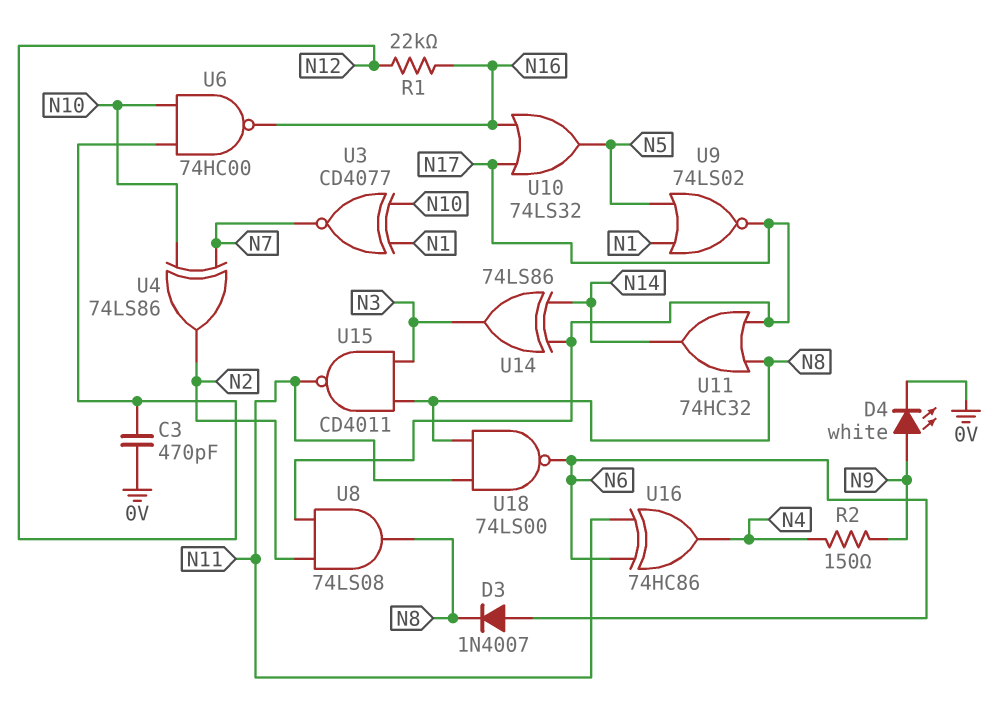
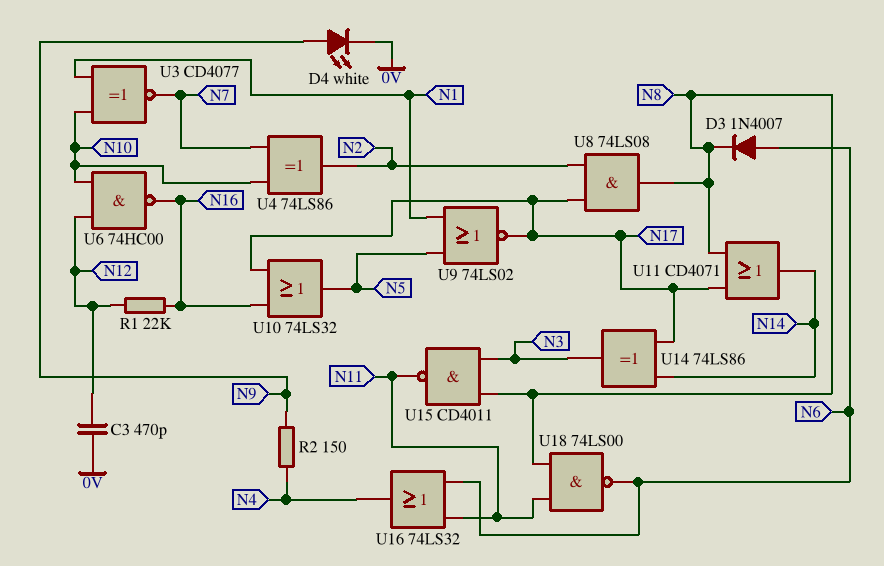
U11: OR 74HC32 (in N8, in N17, out N14) -> OR CD4071 (in N8, in N17, out N14)
U16: XOR 74HC86 (in N6, in N11, out N4) -> OR 74LS32 (in N6, in N11, out N4)

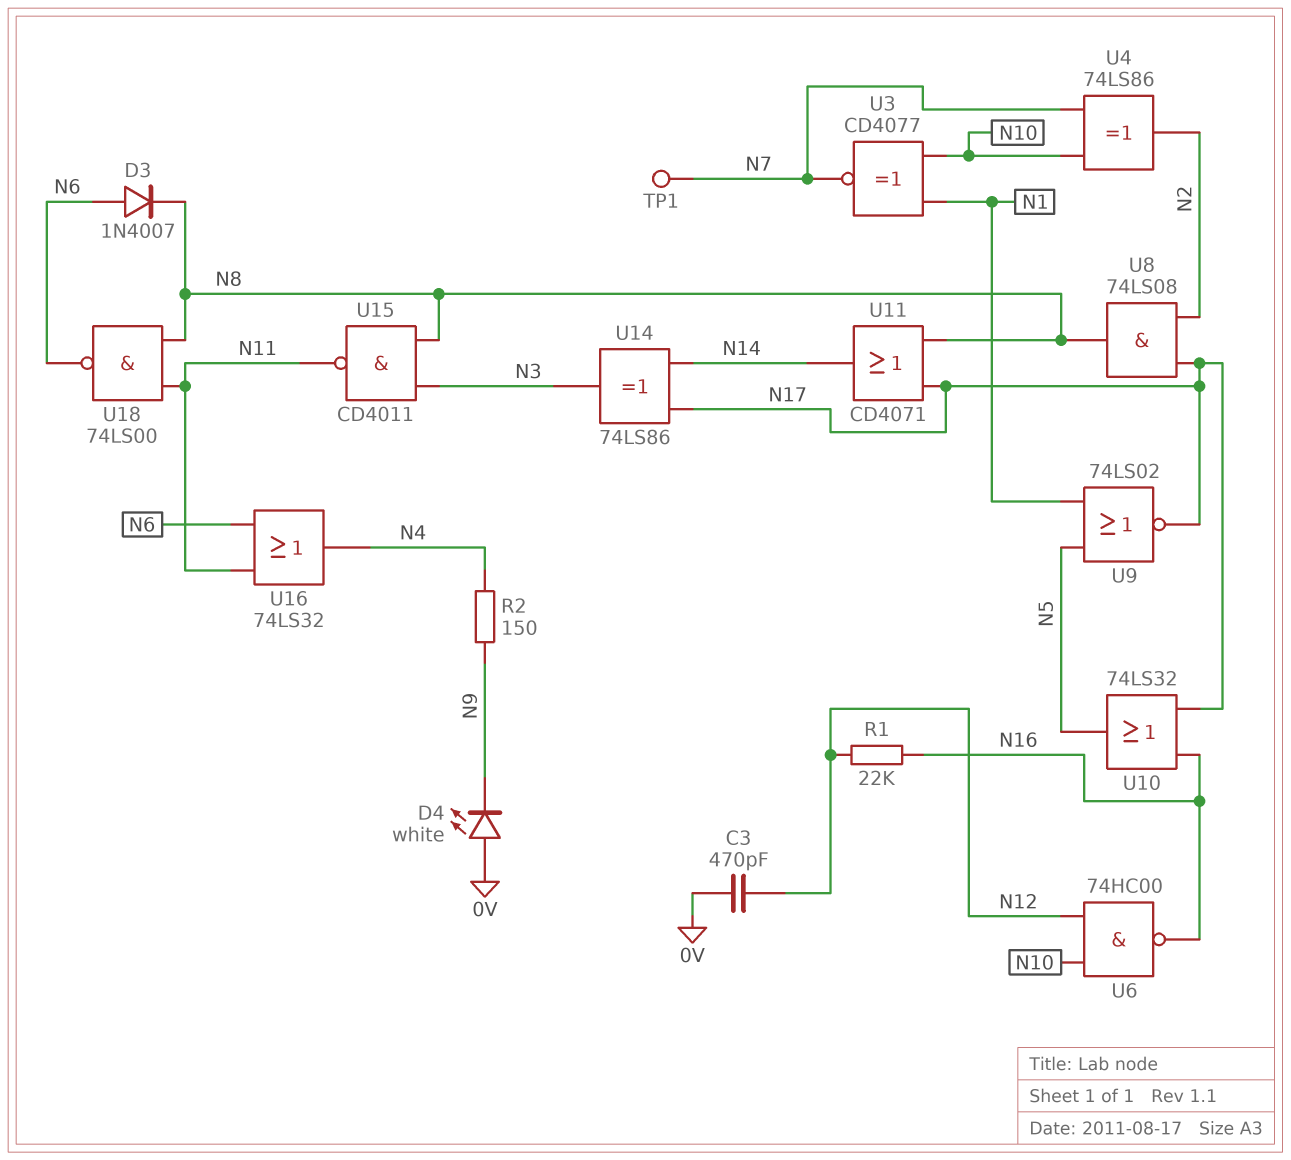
D4: LED white (A N9, K 0V) -> LED white (A 0V, K N9)
TP1: none -> test point (N7)

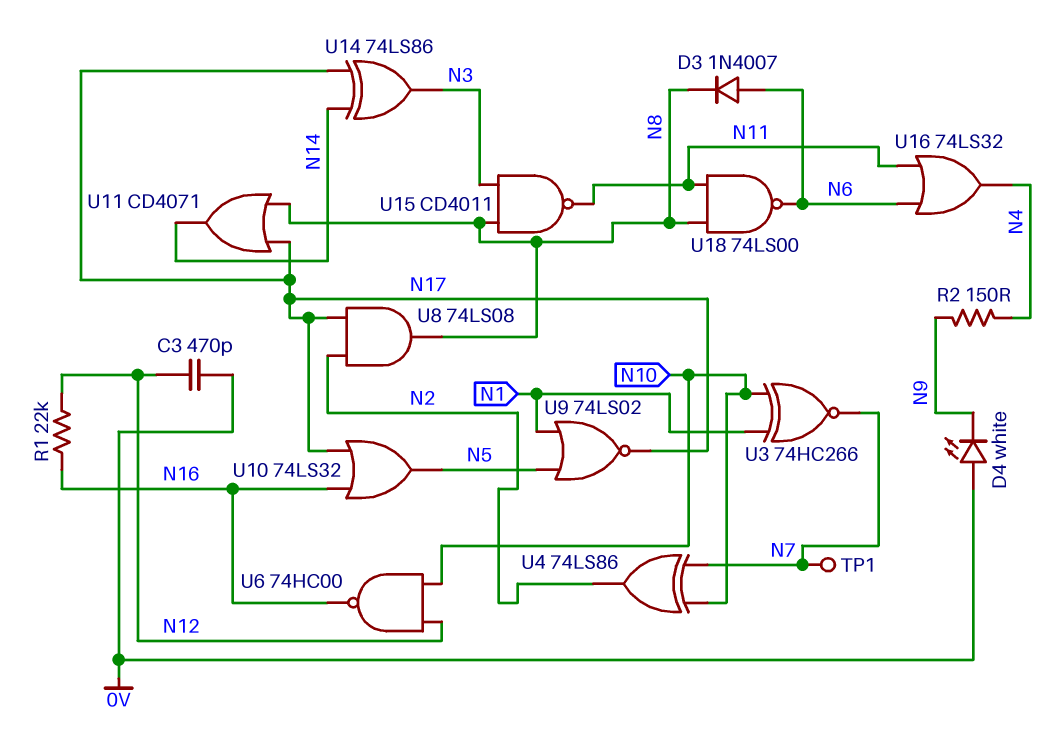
U3: XNOR CD4077 (in N1, in N10, out N7) -> XNOR 74HC266 (in N1, in N10, out N7)

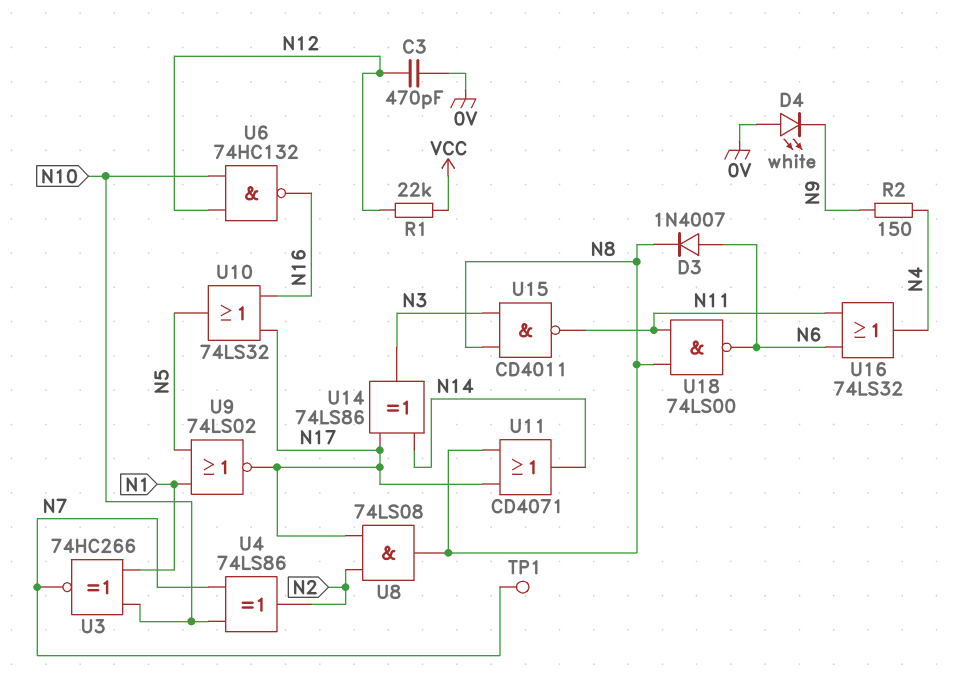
R1: 22k (N12, N16) -> 22k (N12, VCC)
U6: NAND 74HC00 (in N10, in N12, out N16) -> NAND 74HC132 (in N10, in N12, out N16)

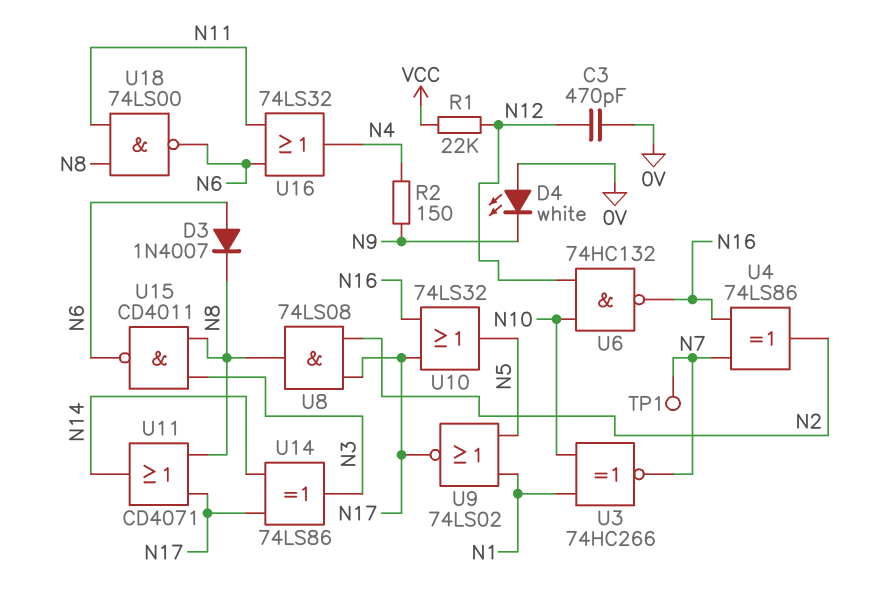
U4: XOR 74LS86 (in N7, in N10, out N2) -> XOR 74LS86 (in N7, in N16, out N2)
U15: NAND CD4011 (in N3, in N8, out N11) -> NAND CD4011 (in N3, in N8, out N6)

